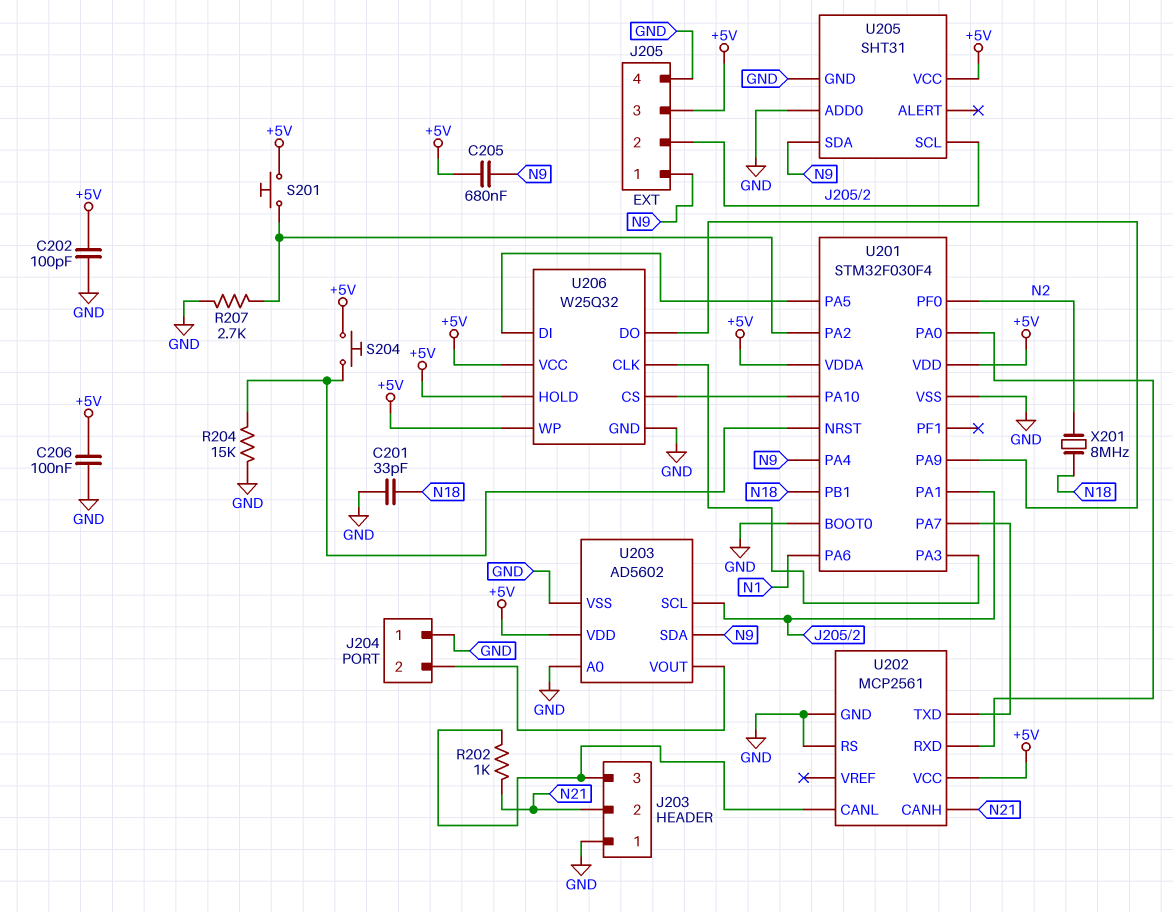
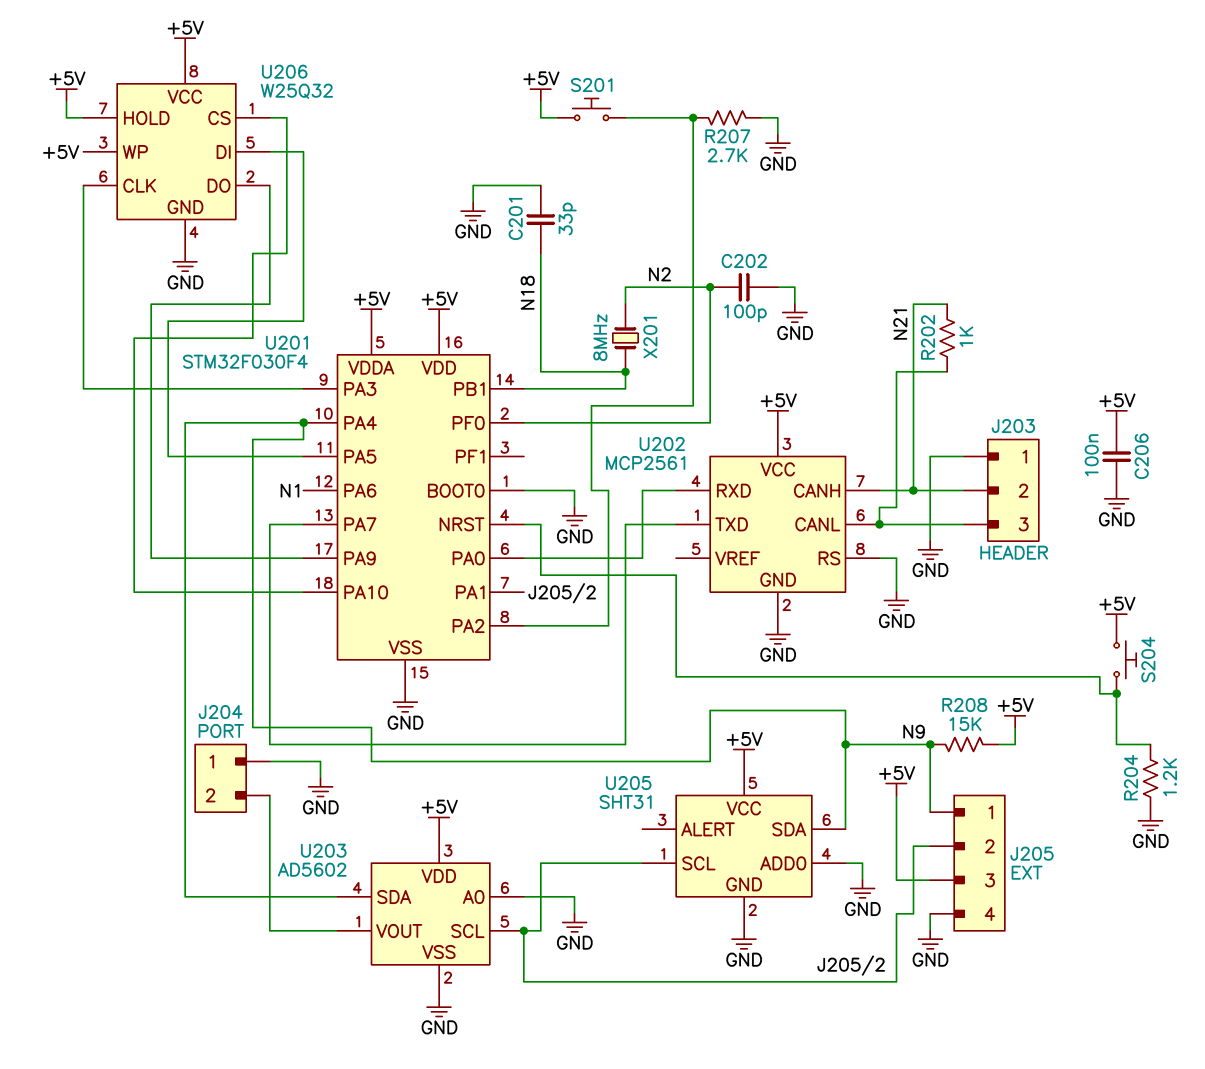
C202: 100pF (+5V, GND) -> 100pF (GND, N2)
C205: 680nF (+5V, N9) -> none
R204: 15k (GND, U201/NRST) -> 1.2k (GND, U201/NRST)
R208: none -> 15k (+5V, N9)

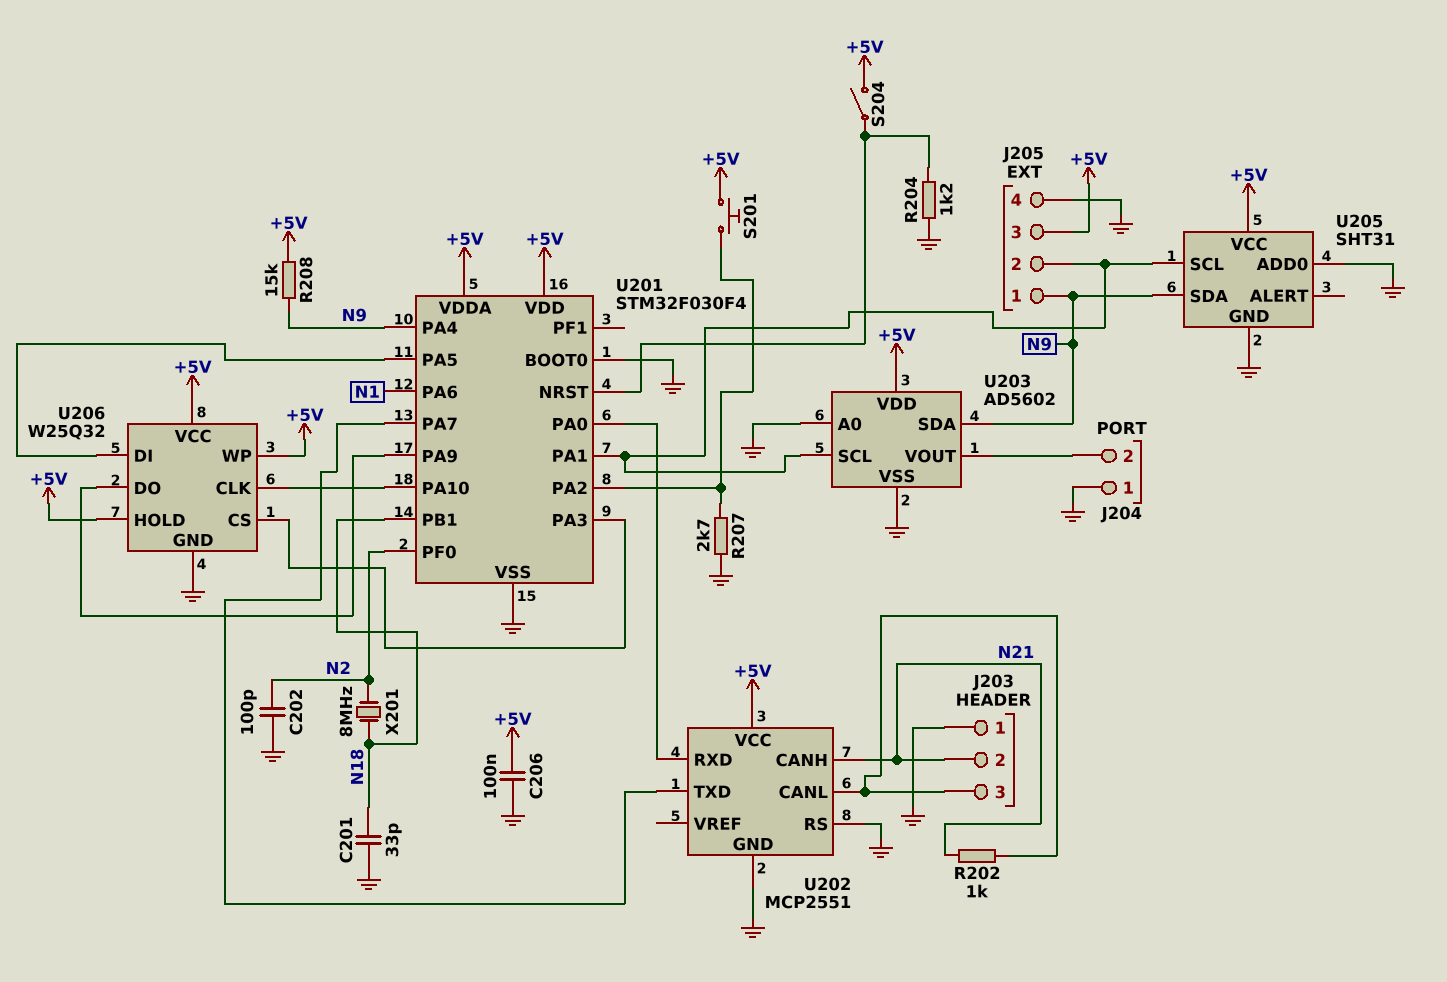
S204: button (+5V, U201/NRST) -> switch (+5V, U201/NRST)
U202: MCP2561 -> MCP2551
U206 pin CLK: U201/PA3 -> U201/PA10
U206 pin CS: U201/PA10 -> U201/PA3

